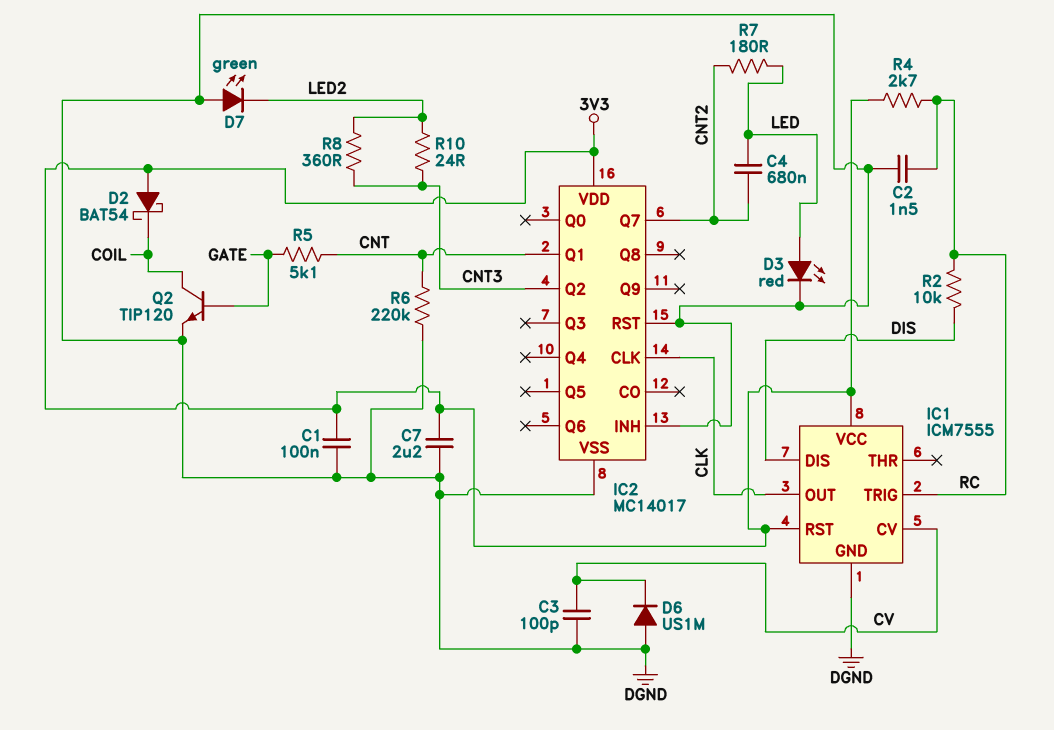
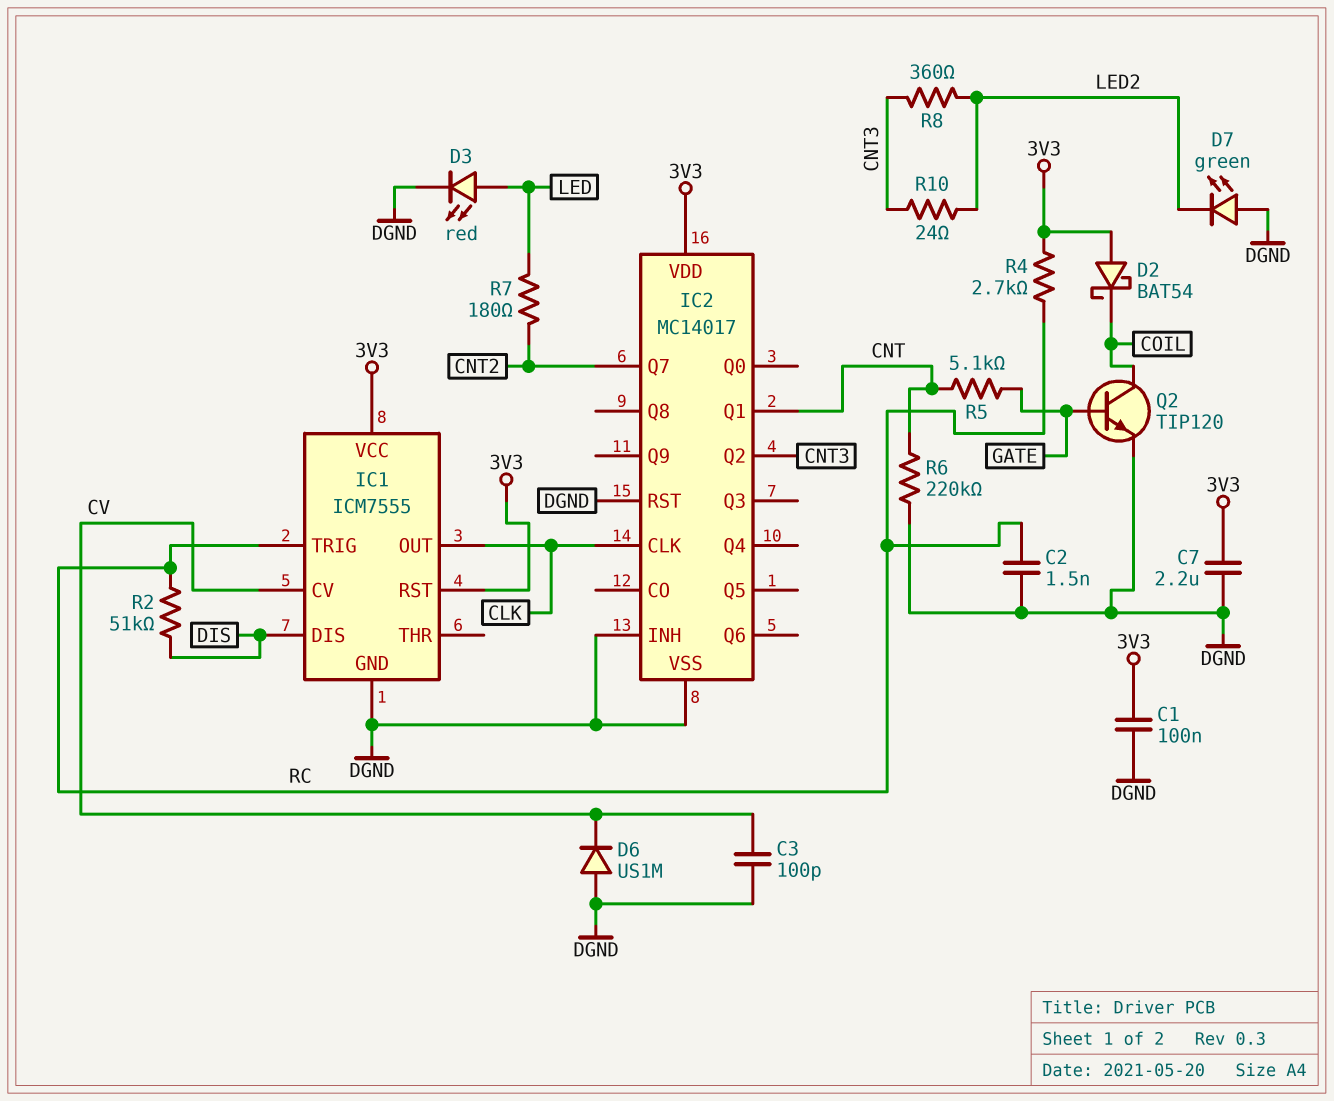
C4: 680nF (CNT2, LED) -> none
R2: 10k (DIS, RC) -> 51k (DIS, RC)

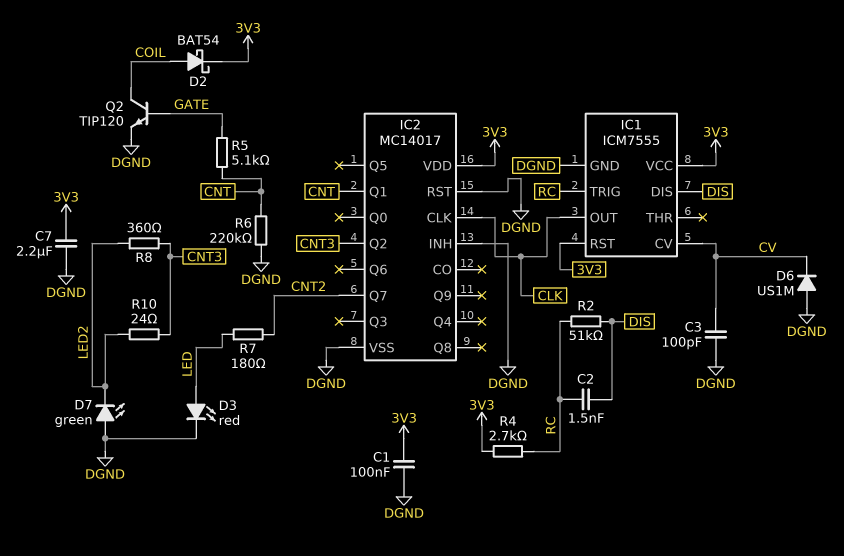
C2: 1.5nF (DGND, RC) -> 1.5nF (DIS, RC)
D2: schottky BAT54 (A 3V3, K COIL) -> schottky BAT54 (A COIL, K 3V3)

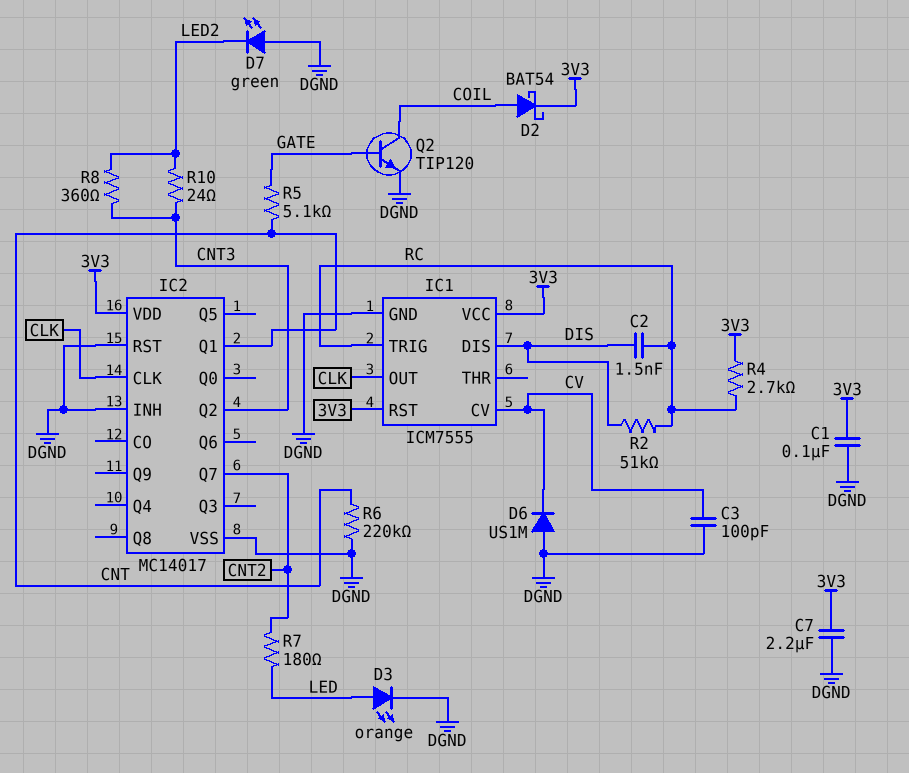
D3: LED red (A LED, K DGND) -> LED orange (A LED, K DGND)

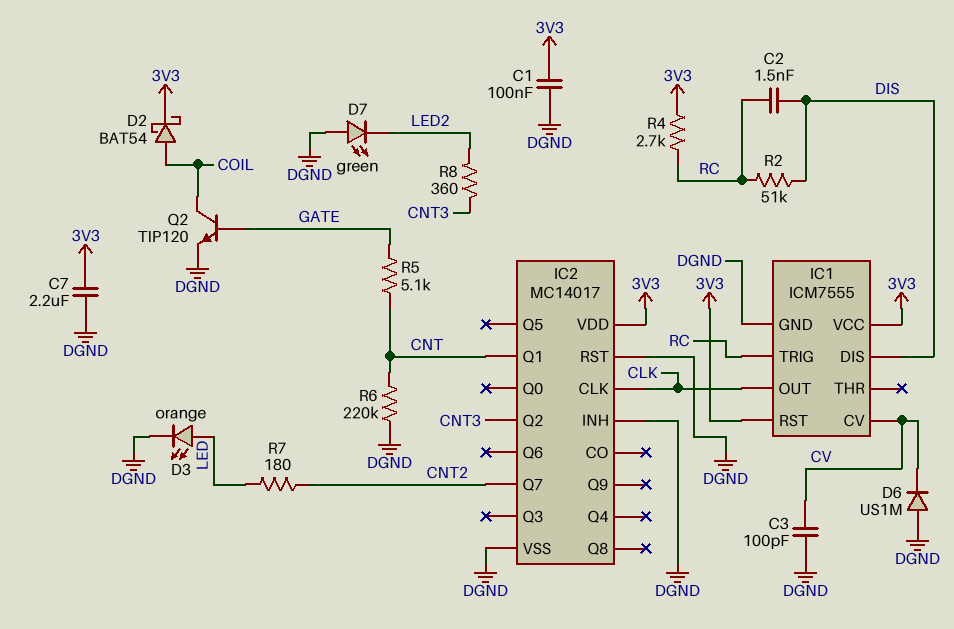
R10: 24 (CNT3, LED2) -> none

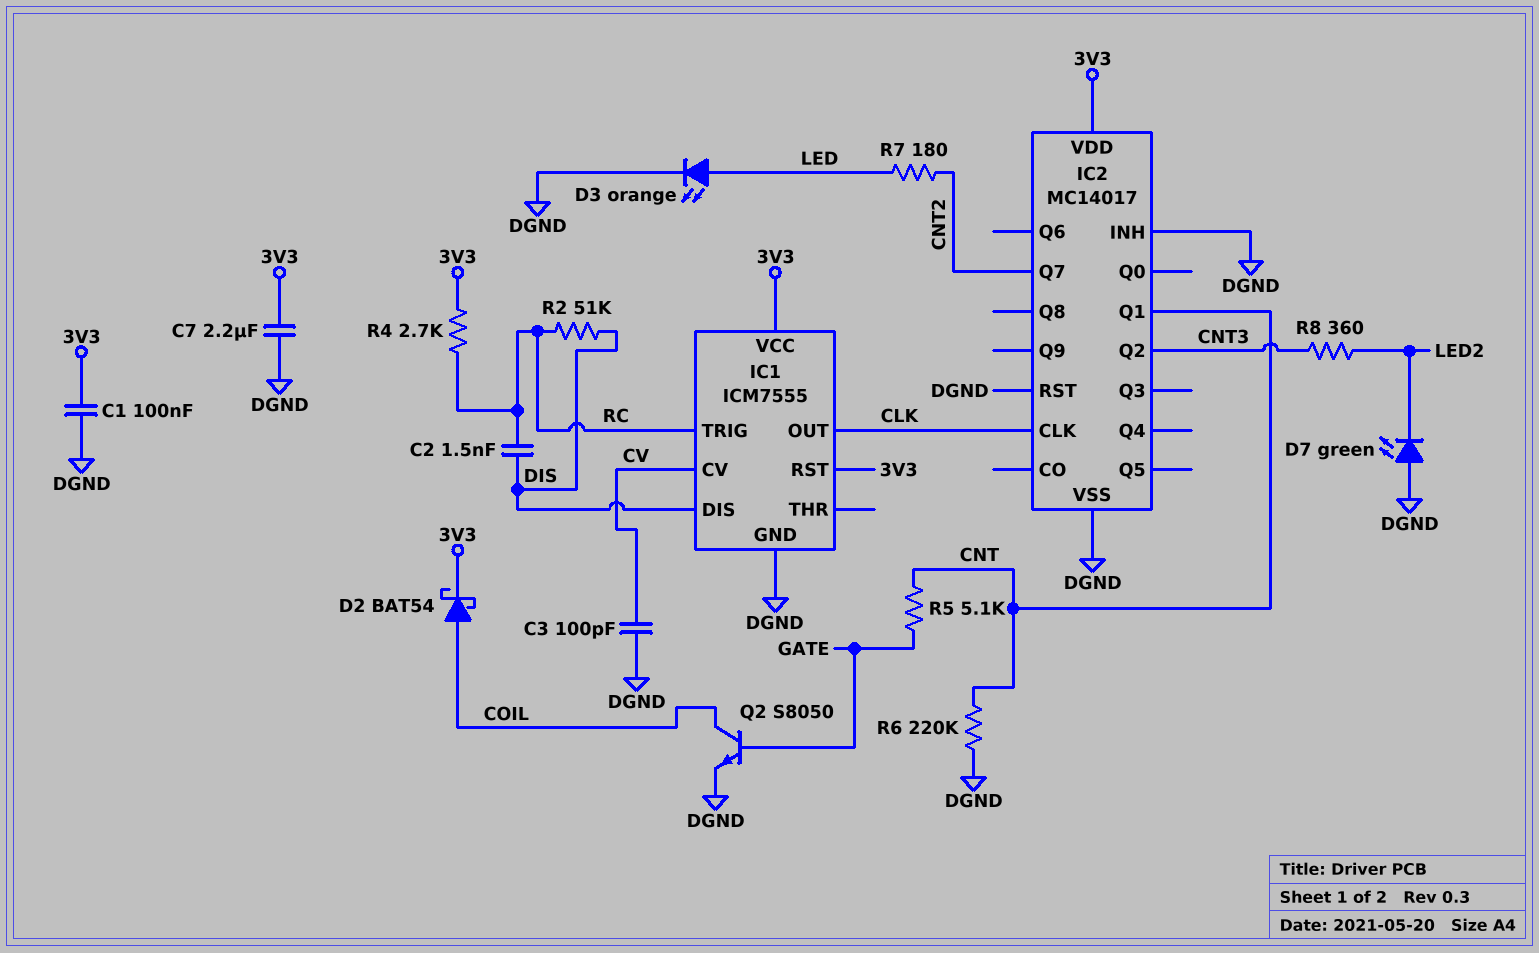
D6: diode US1M (A DGND, K CV) -> none
Q2: NPN TIP120 (B GATE, C COIL, E DGND) -> NPN S8050 (B GATE, C COIL, E DGND)

